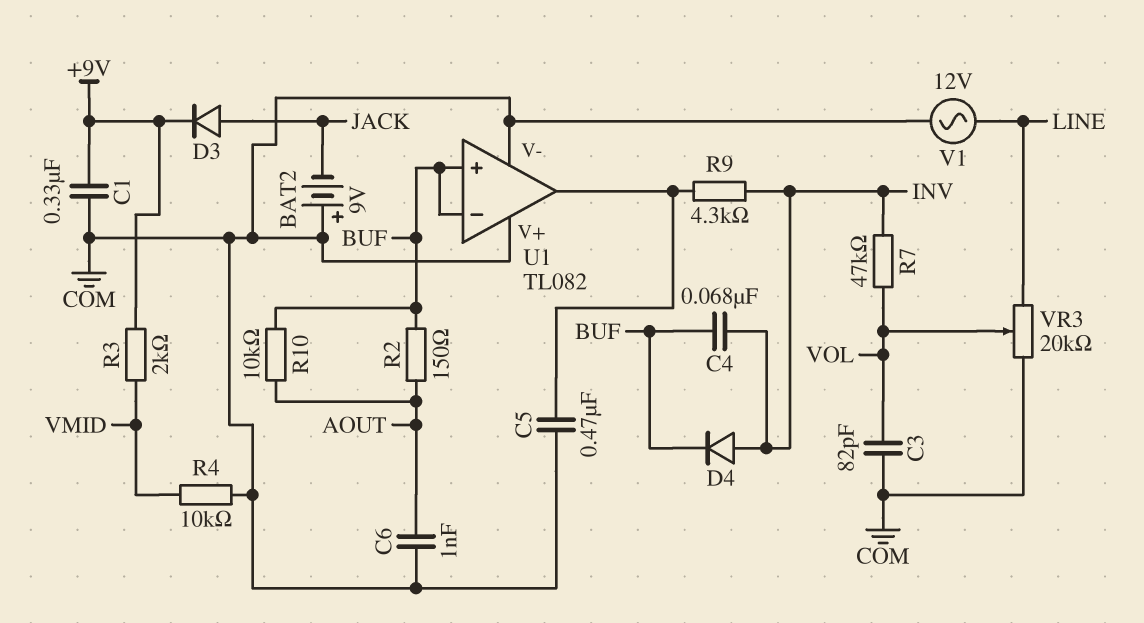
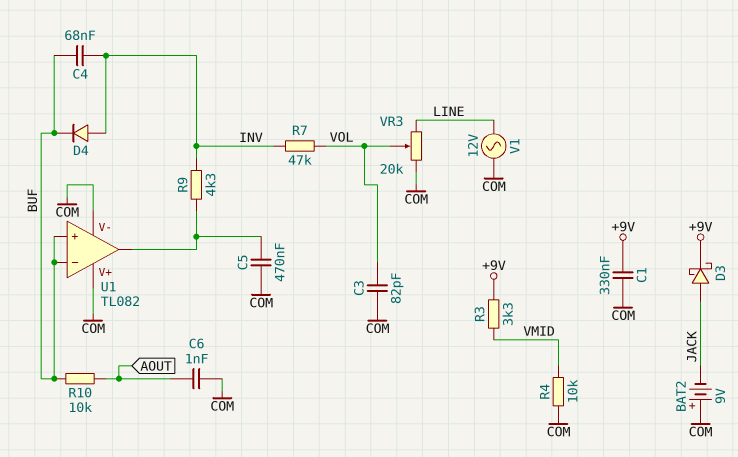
D3: diode (A JACK, K +9V) -> schottky (A JACK, K +9V)
R2: 150 (AOUT, BUF) -> none
R3: 2k (+9V, VMID) -> 3.3k (+9V, VMID)

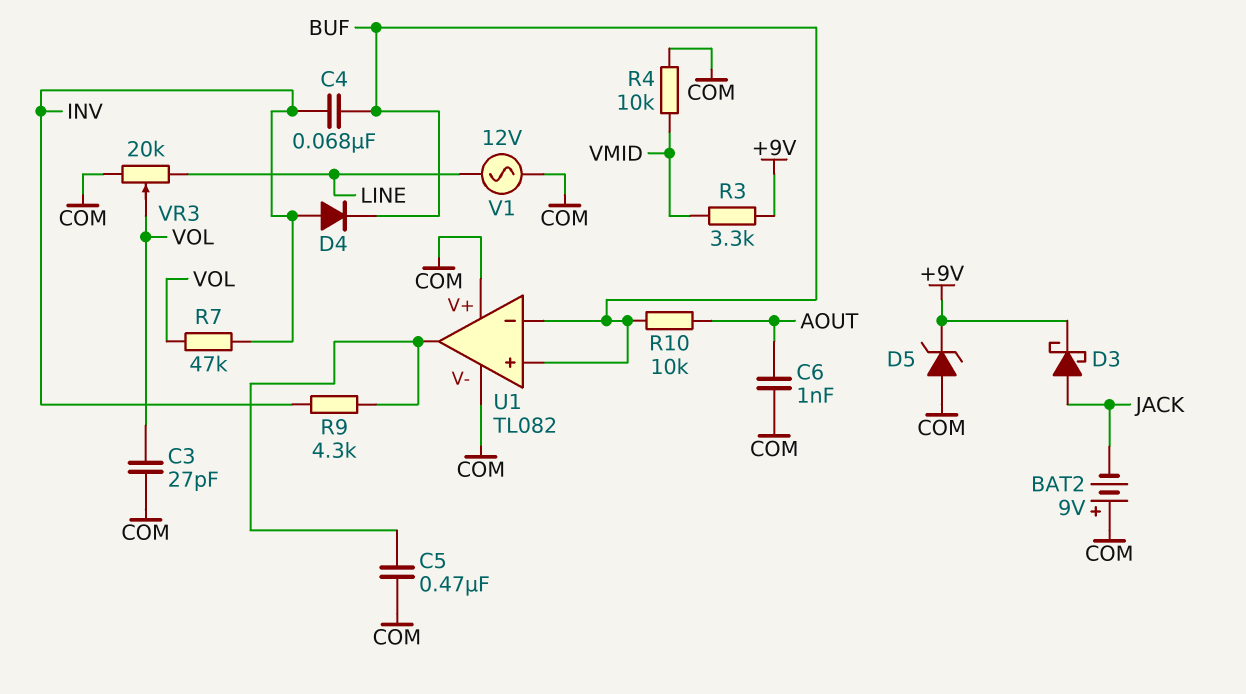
C1: 330nF (+9V, COM) -> none
C3: 82pF (COM, VOL) -> 27pF (COM, VOL)
D5: none -> zener (A COM, K +9V)

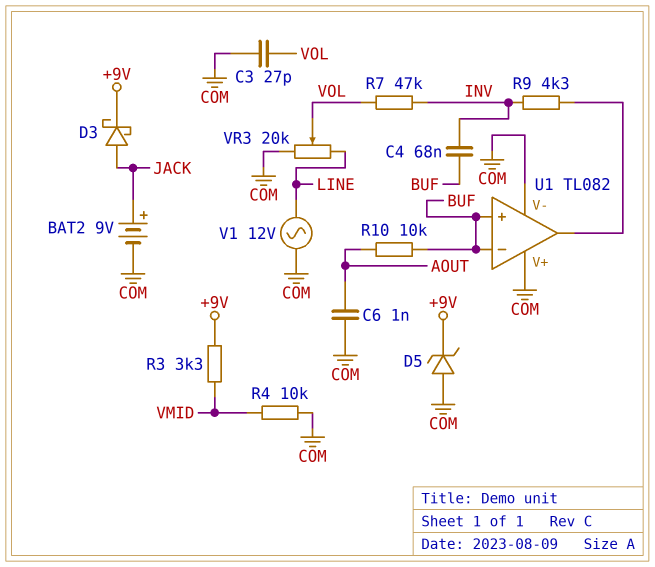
BAT2: 9V (plus COM, minus JACK) -> 9V (plus JACK, minus COM)
C5: 470nF (COM, U1/out) -> none
D4: diode (A INV, K BUF) -> none

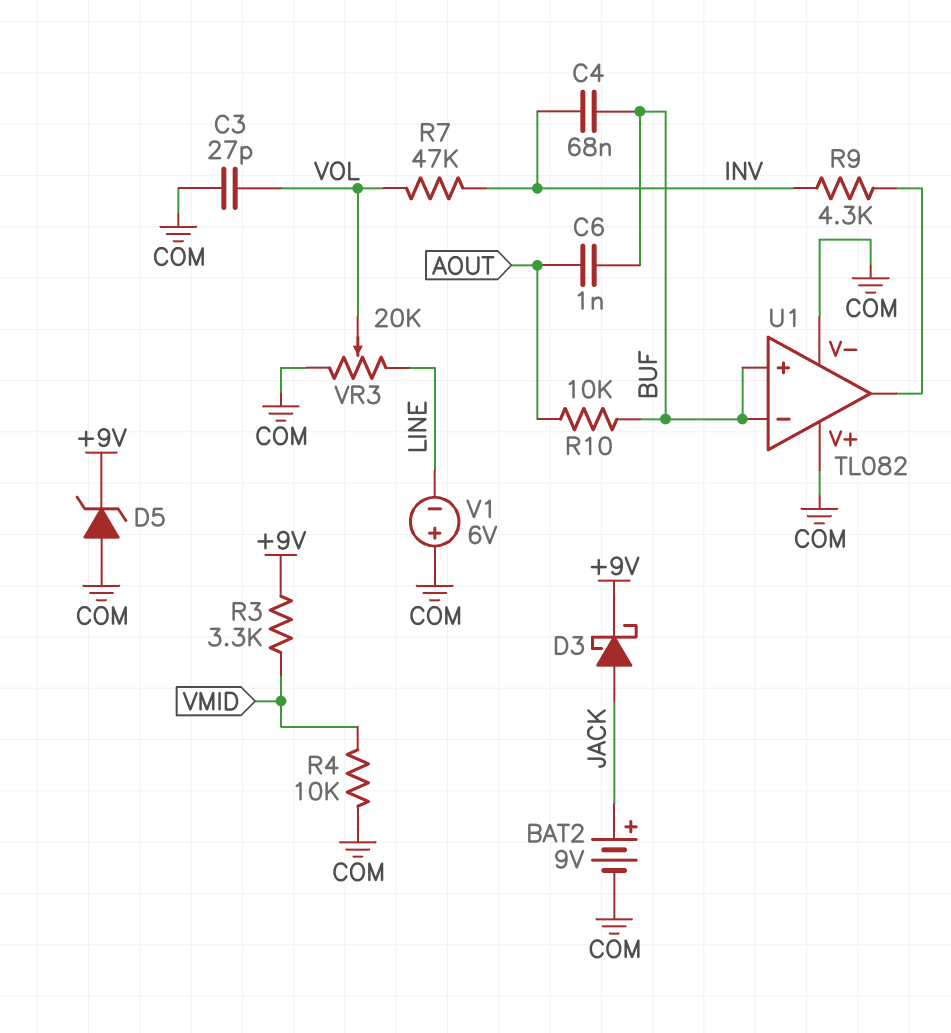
C6: 1nF (AOUT, COM) -> 1nF (AOUT, BUF)
V1: AC 12V (COM, LINE) -> 6V (plus COM, minus LINE)

